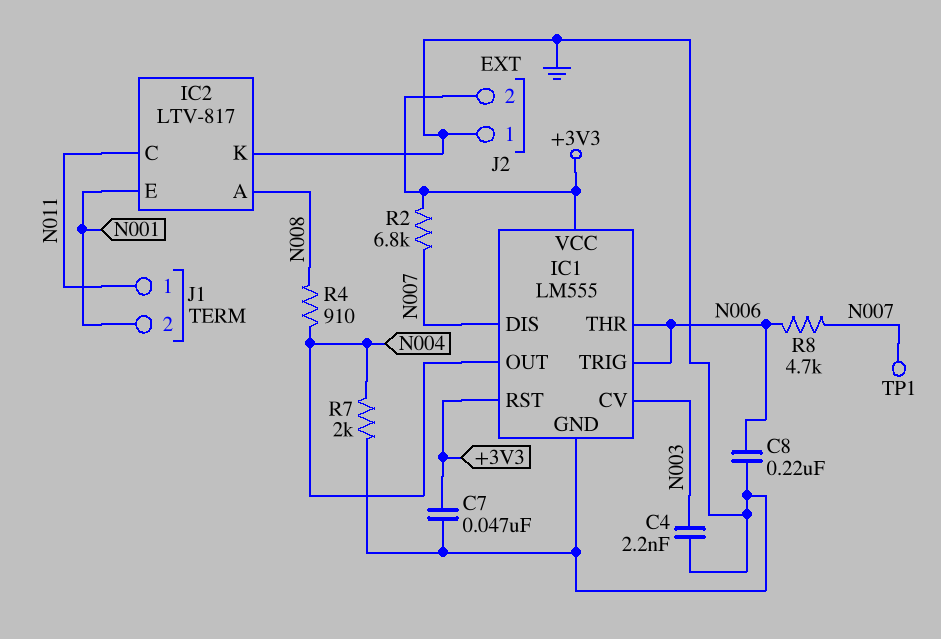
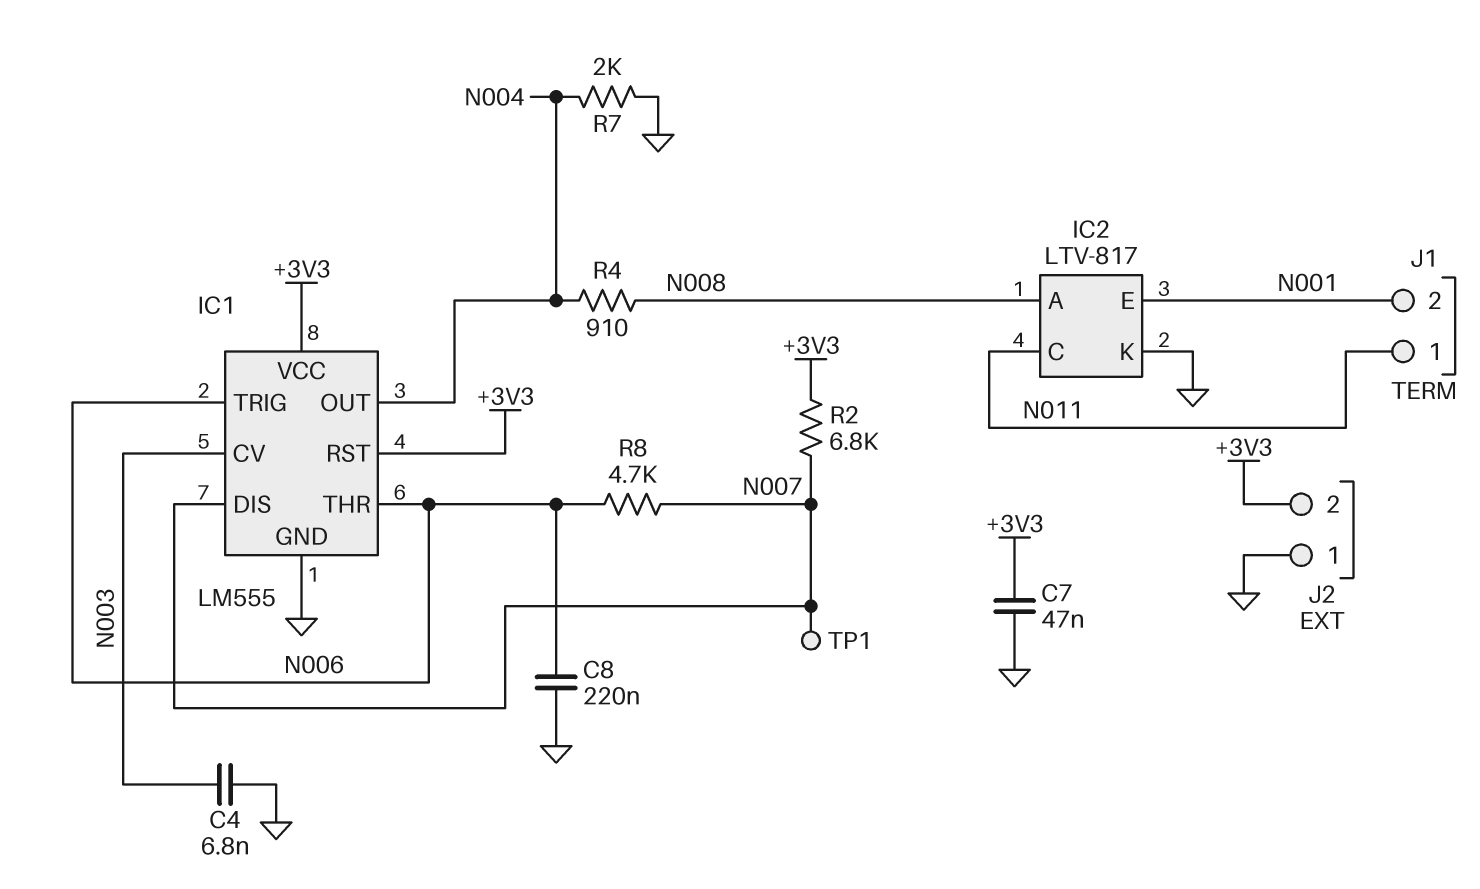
C4: 2.2nF (GND, N003) -> 6.8nF (GND, N003)

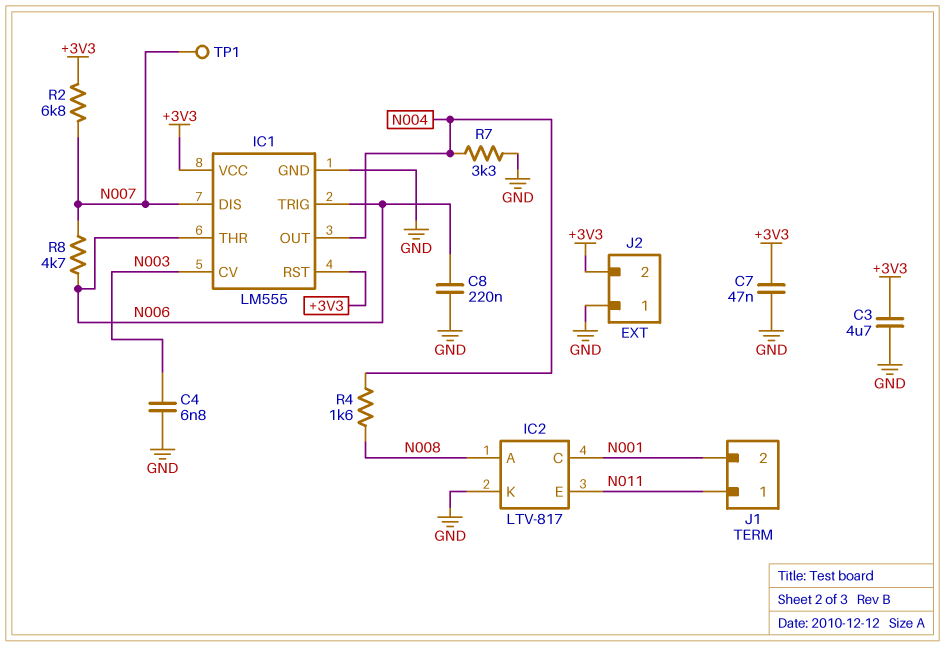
C3: none -> 4.7uF (+3V3, GND)
IC2 pin C: N011 -> N001
IC2 pin E: N001 -> N011
R4: 910 (N004, N008) -> 1.6k (N004, N008)
R7: 2k (GND, N004) -> 3.3k (GND, N004)

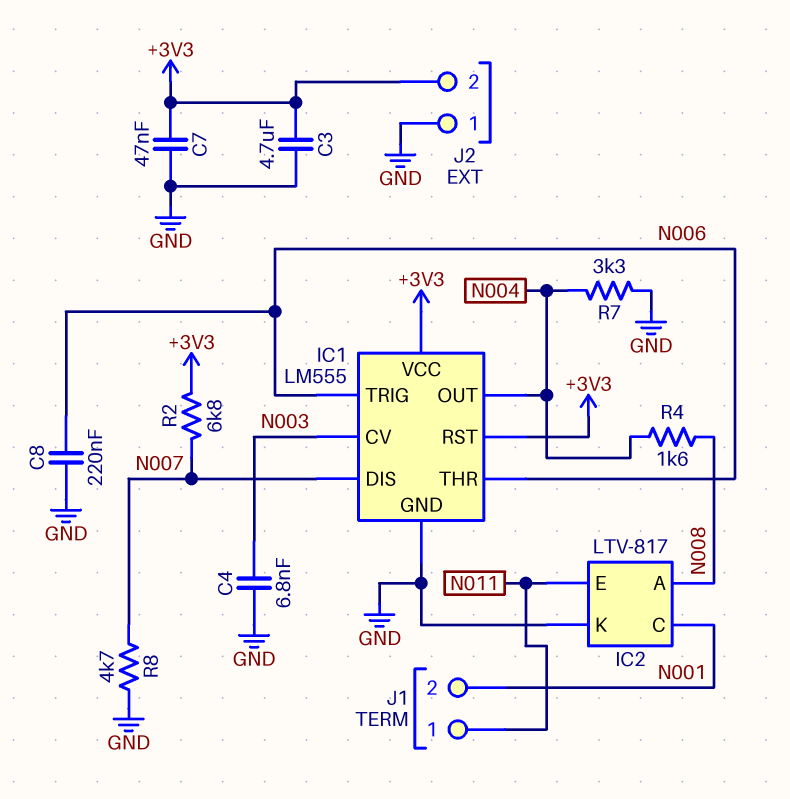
R8: 4.7k (N006, N007) -> 4.7k (GND, N007)
TP1: test point (N007) -> none

